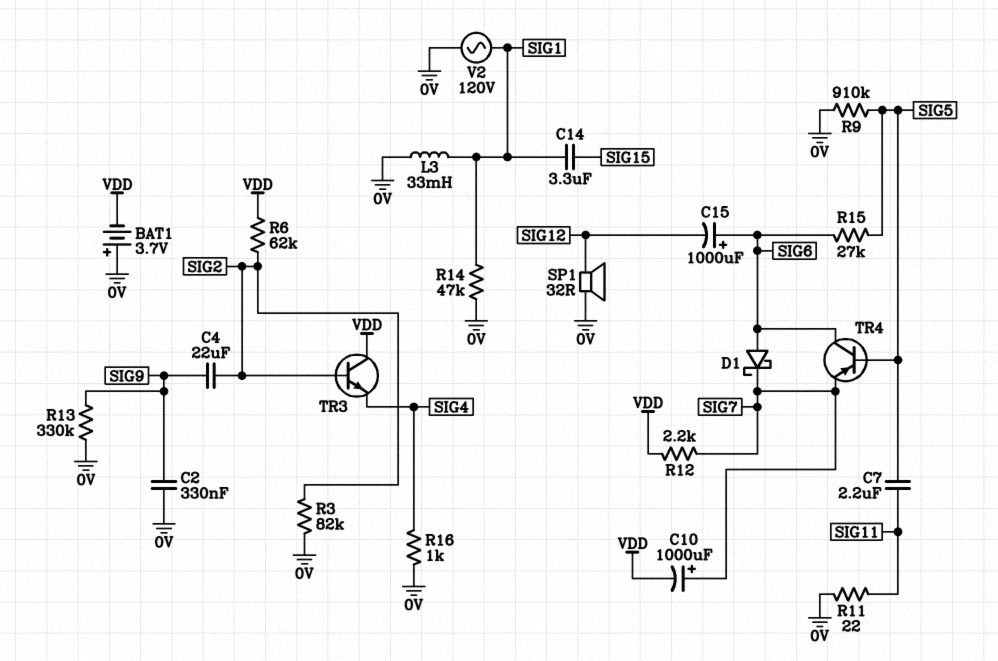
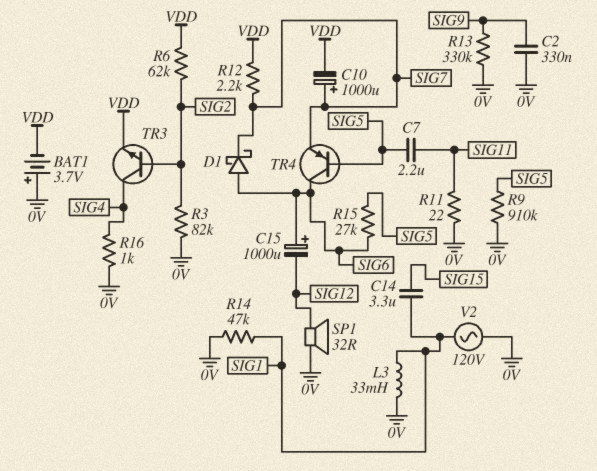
C4: 22uF (SIG2, SIG9) -> none
TR3: NPN (B SIG2, C VDD, E SIG4) -> NPN (B SIG2, C SIG4, E VDD)

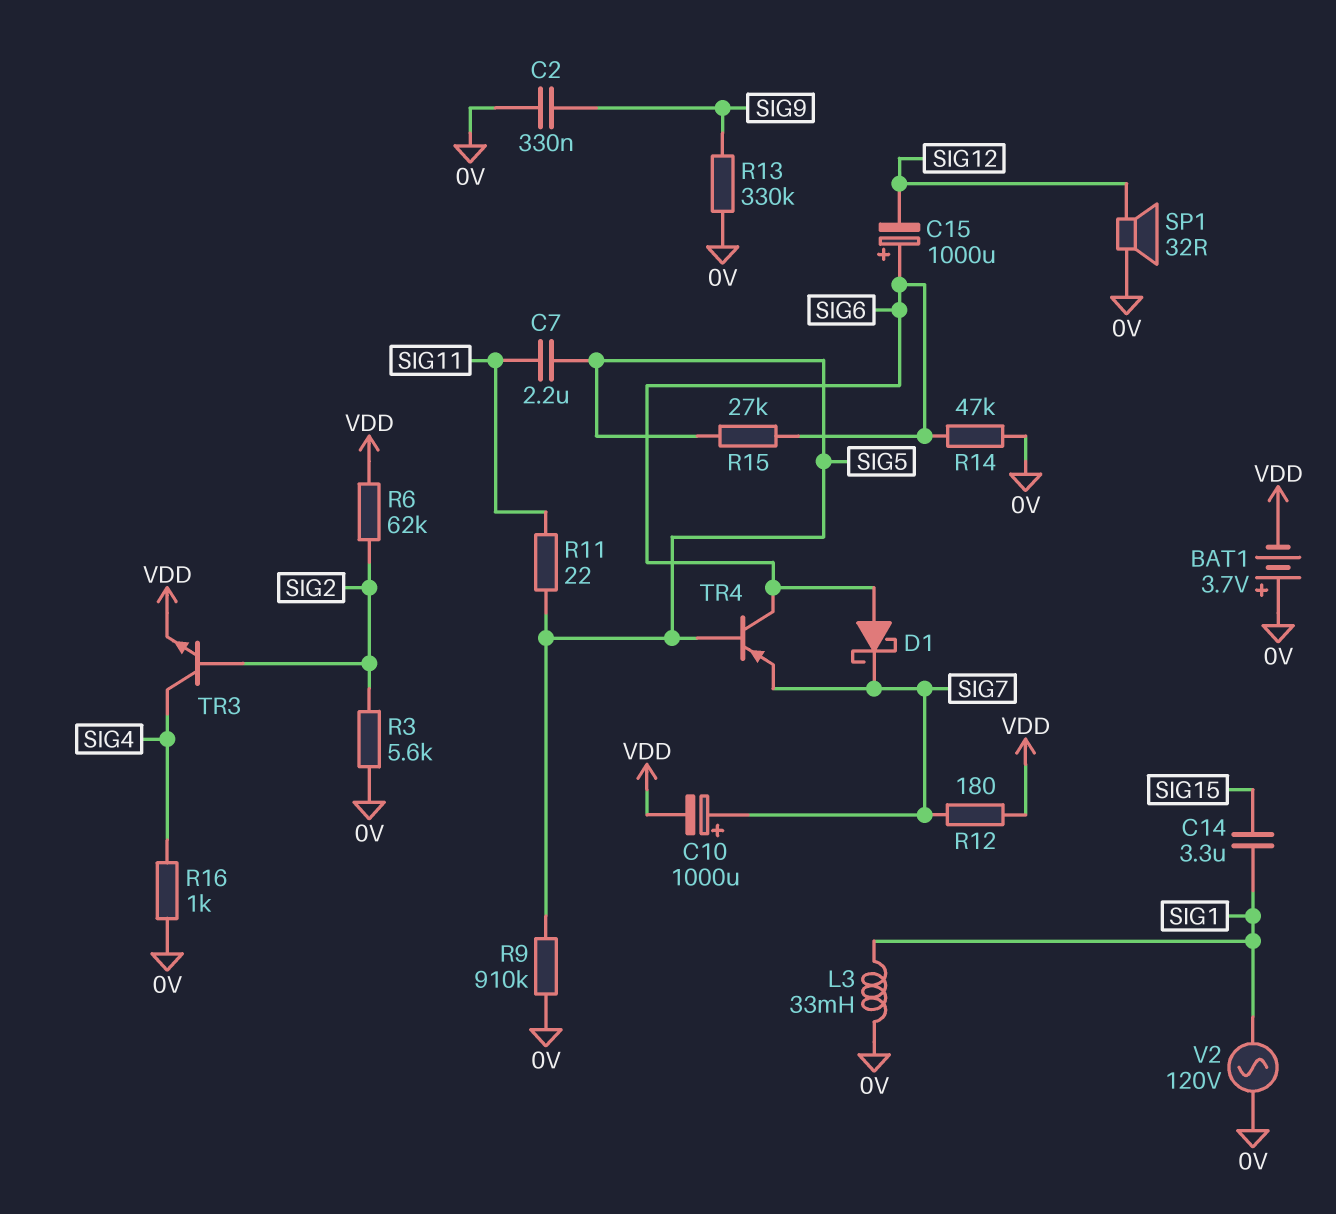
R3: 82k (0V, SIG2) -> 5.6k (0V, SIG2)
R11: 22 (0V, SIG11) -> 22 (SIG5, SIG11)
R12: 2.2k (SIG7, VDD) -> 180 (SIG7, VDD)
R14: 47k (0V, SIG1) -> 47k (0V, SIG6)

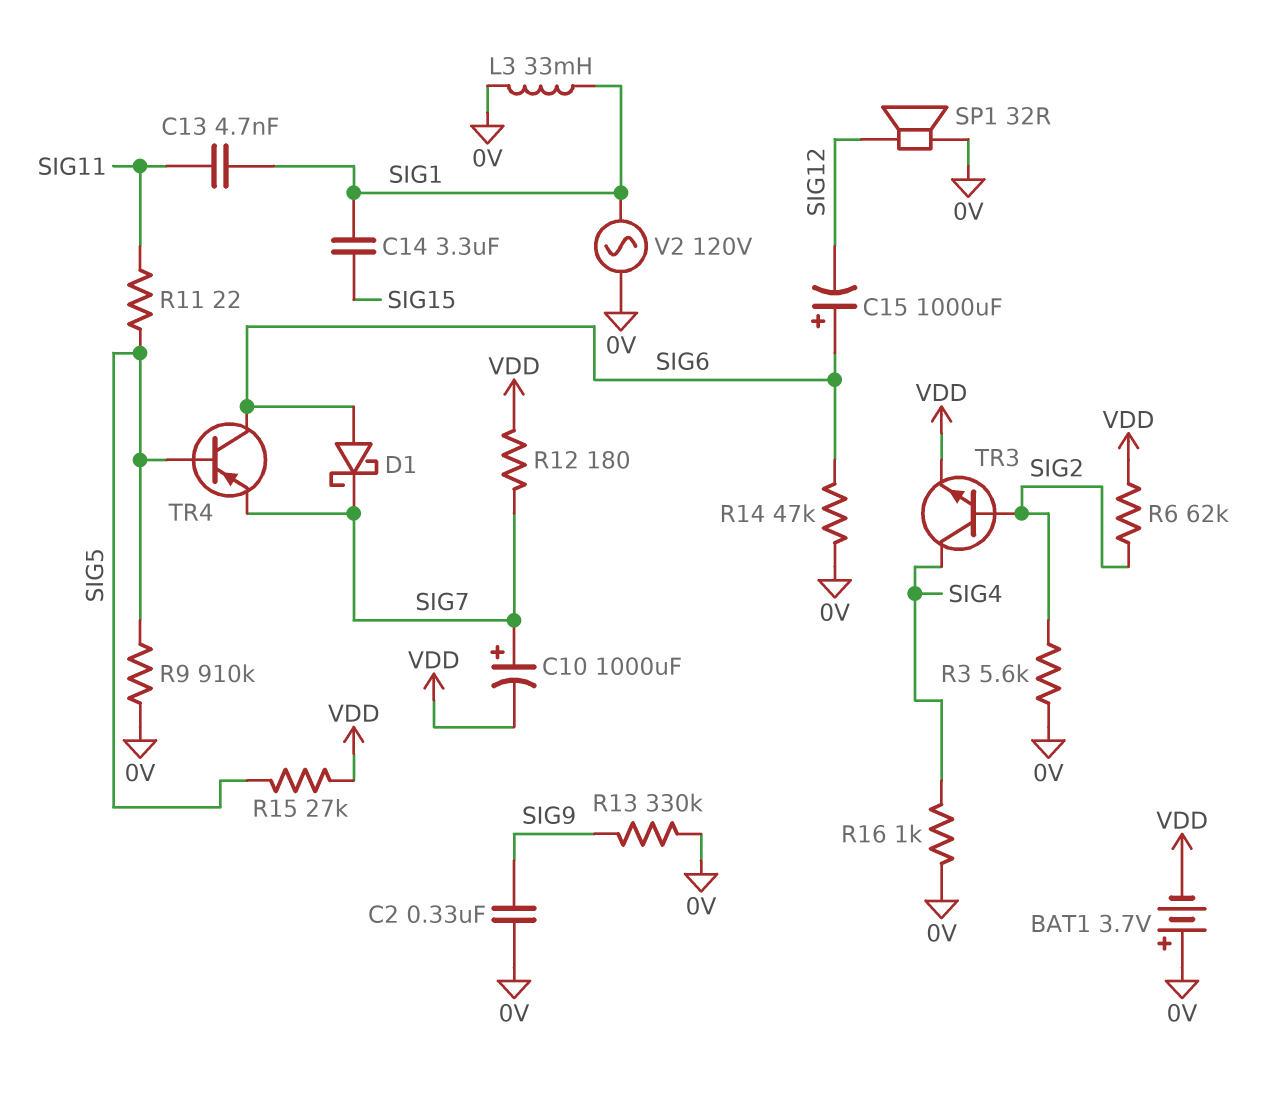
C7: 2.2uF (SIG5, SIG11) -> none
C13: none -> 4.7nF (SIG1, SIG11)
R15: 27k (SIG5, SIG6) -> 27k (SIG5, VDD)

